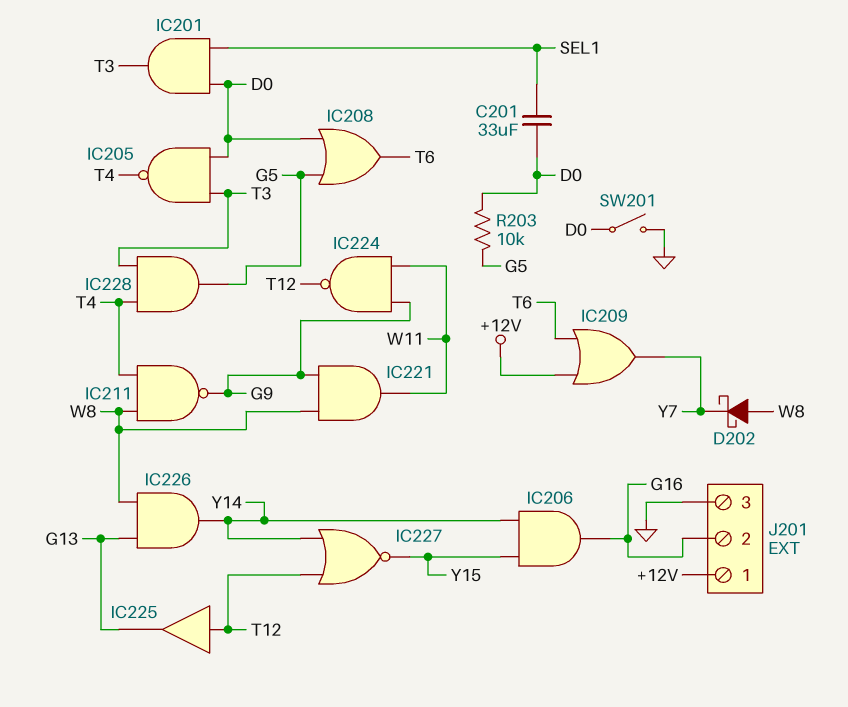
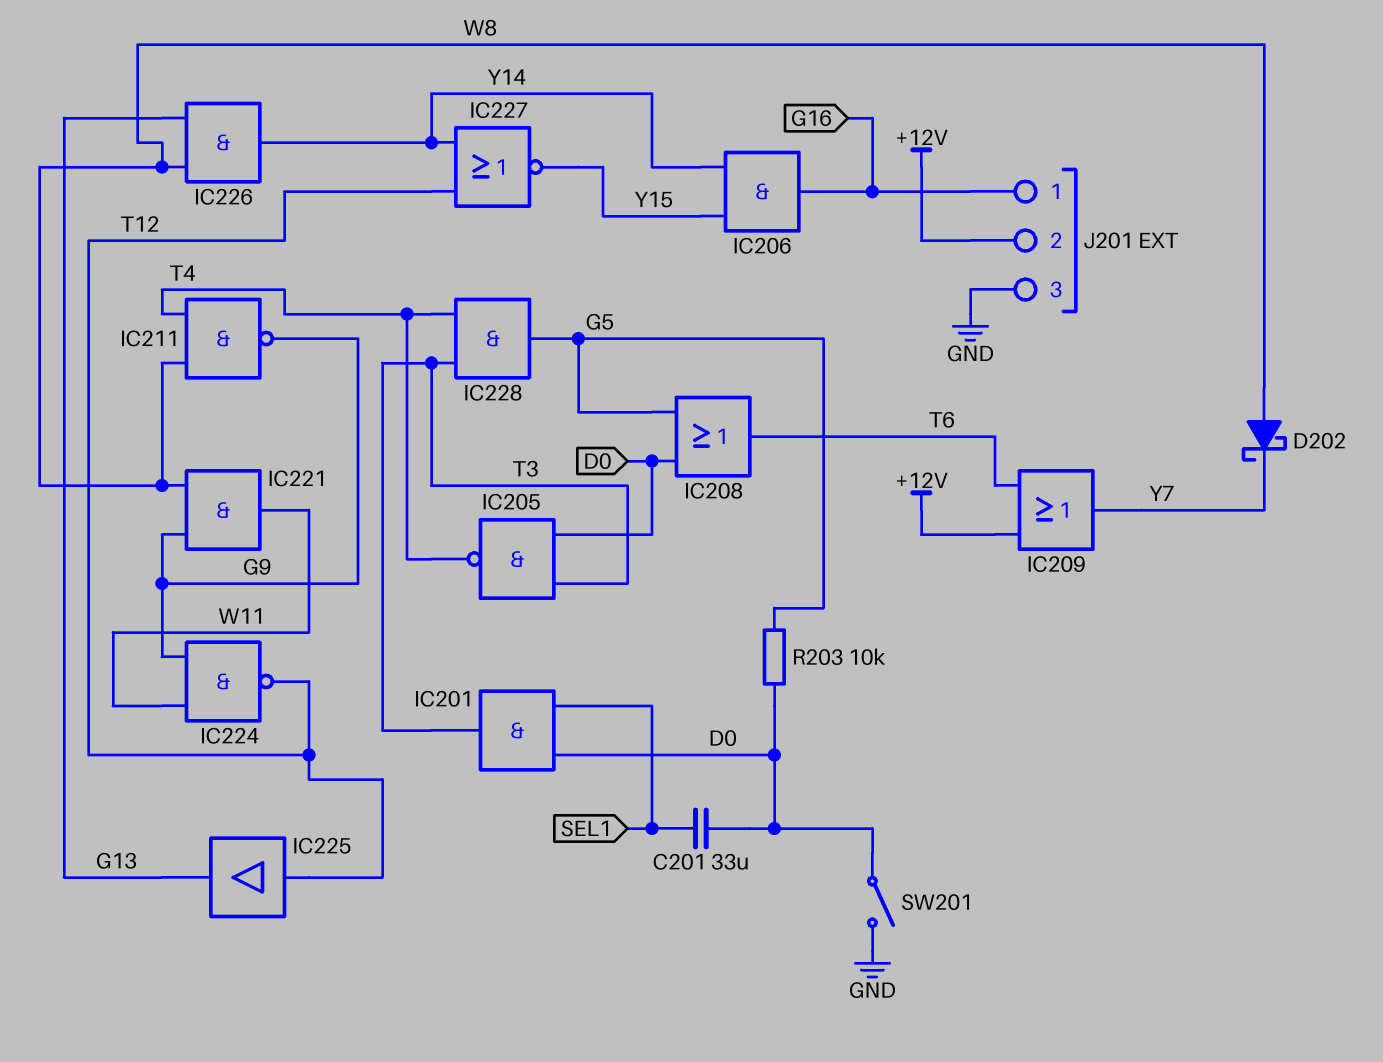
J201 pin 1: +12V -> G16
J201 pin 2: G16 -> +12V

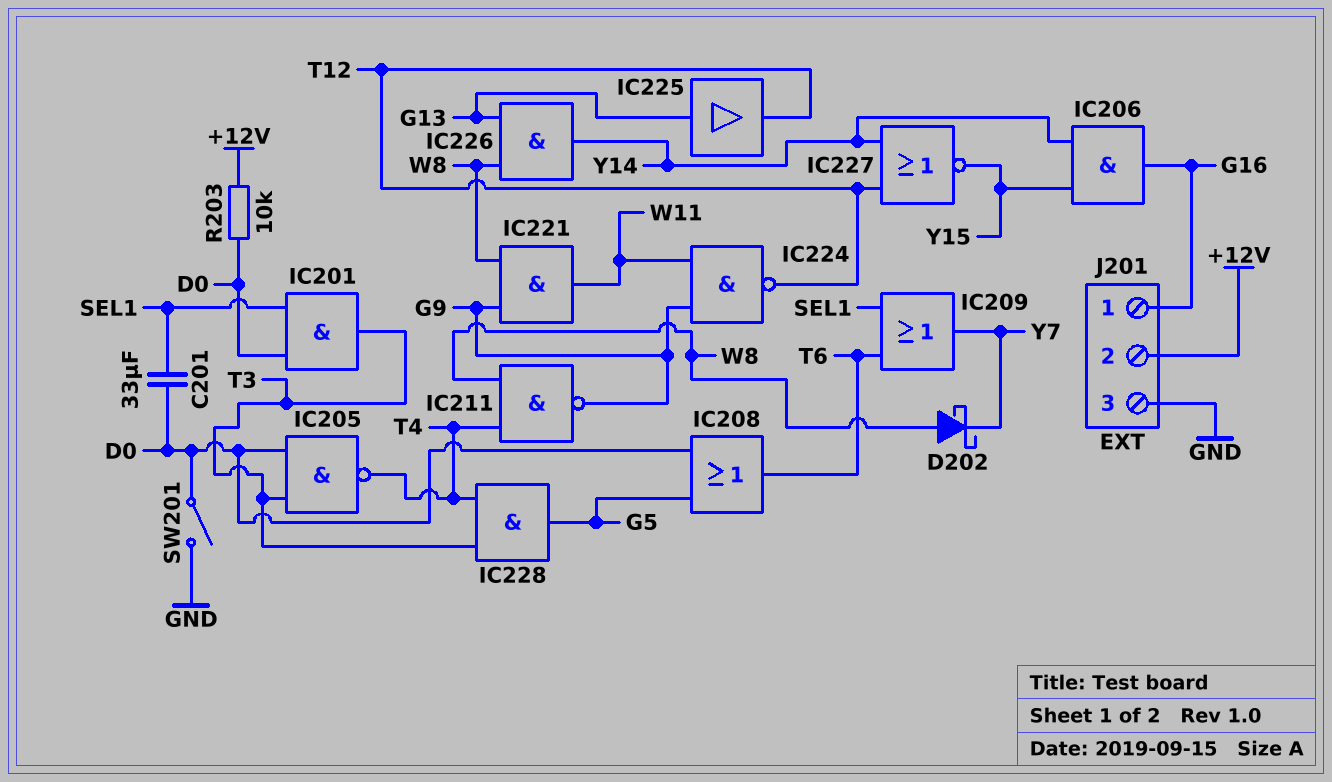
IC209: OR (in +12V, in T6, out Y7) -> OR (in SEL1, in T6, out Y7)
IC225: buffer (in T12, out G13) -> buffer (in G13, out T12)
R203: 10k (D0, G5) -> 10k (+12V, D0)

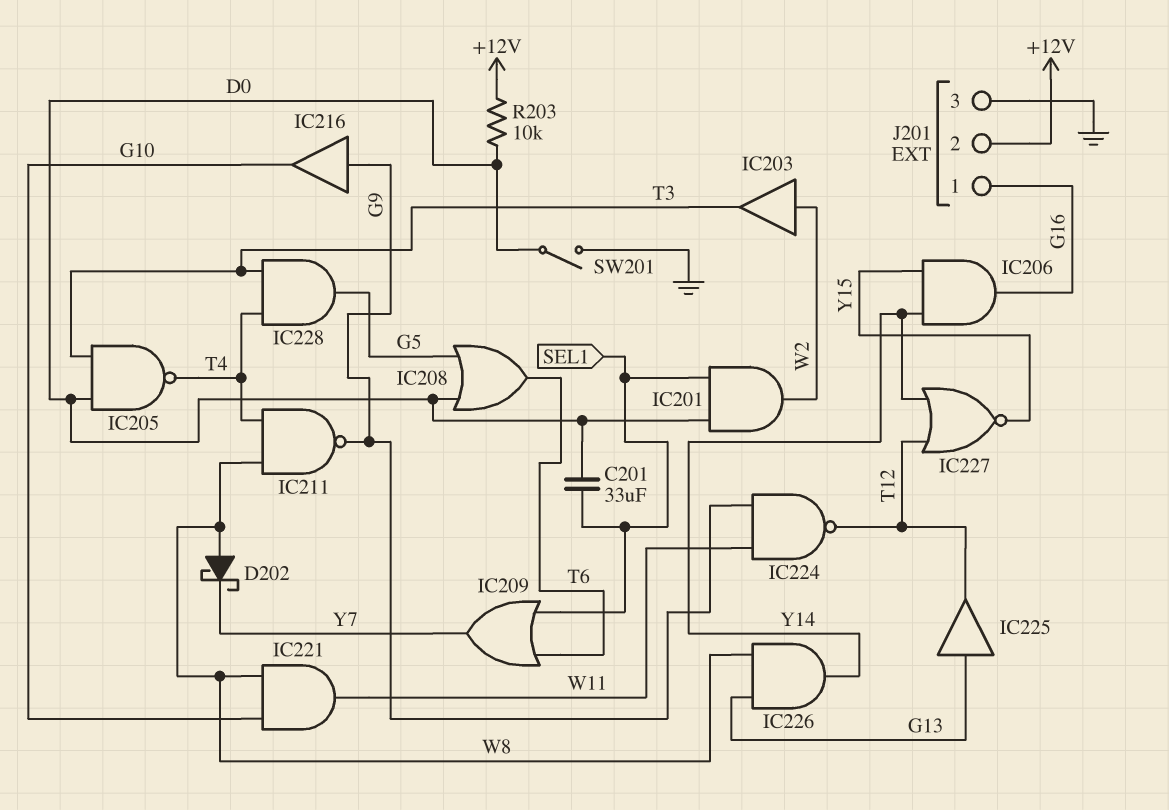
IC201: AND (in D0, in SEL1, out T3) -> AND (in D0, in SEL1, out W2)
IC203: none -> buffer (in W2, out T3)
IC216: none -> buffer (in G9, out G10)
IC221: AND (in G9, in W8, out W11) -> AND (in G10, in W8, out W11)

